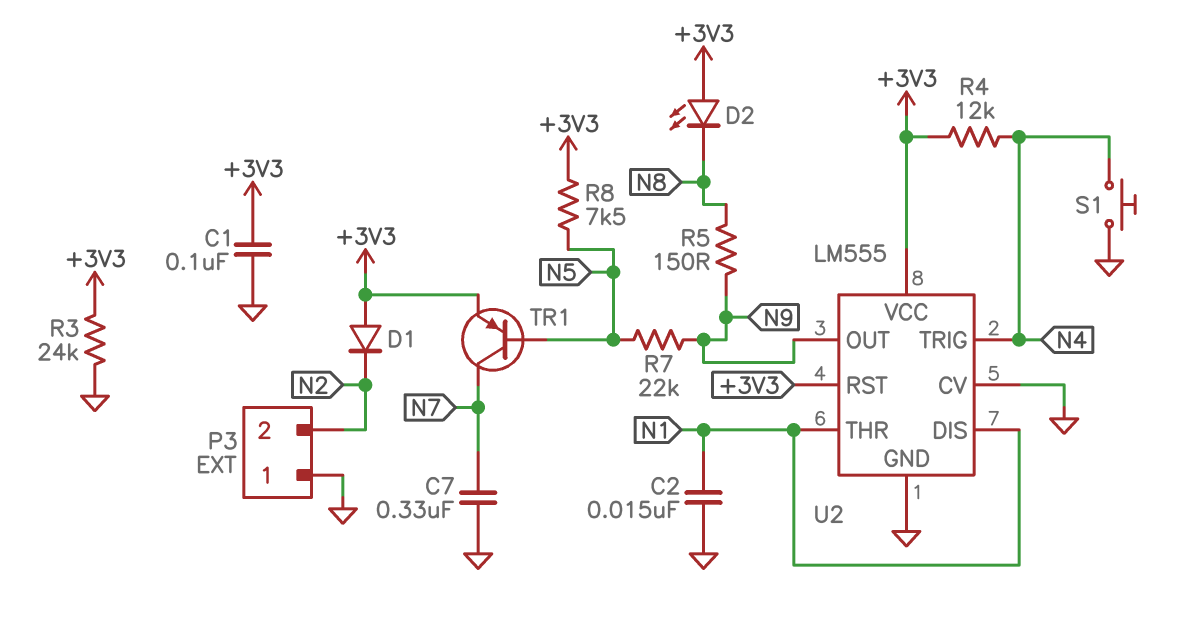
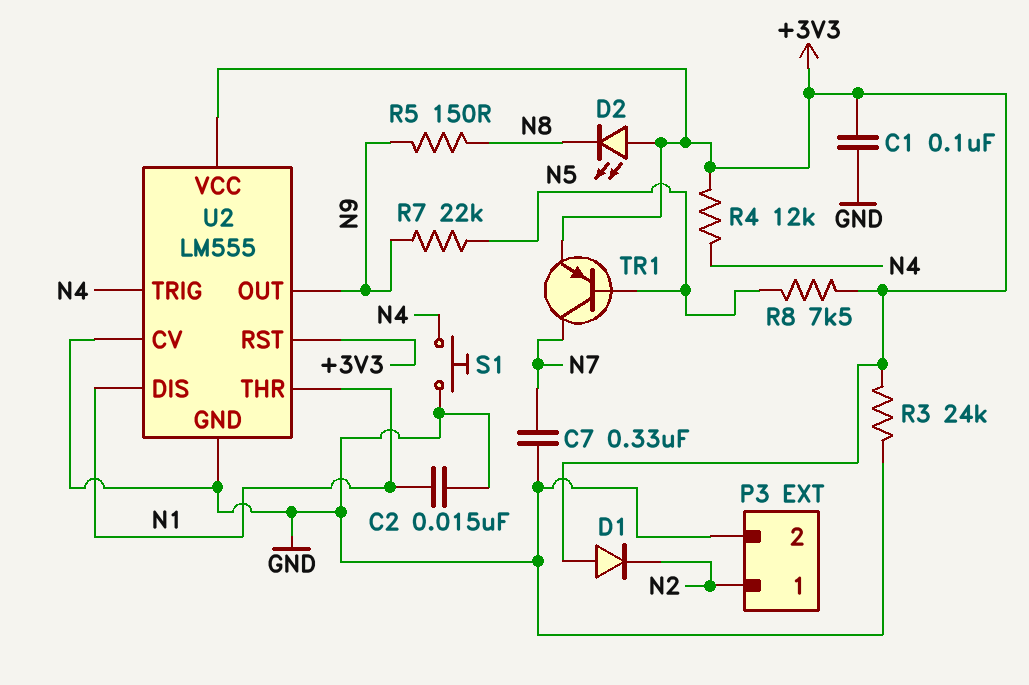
P3 pin 1: GND -> N2
P3 pin 2: N2 -> GND

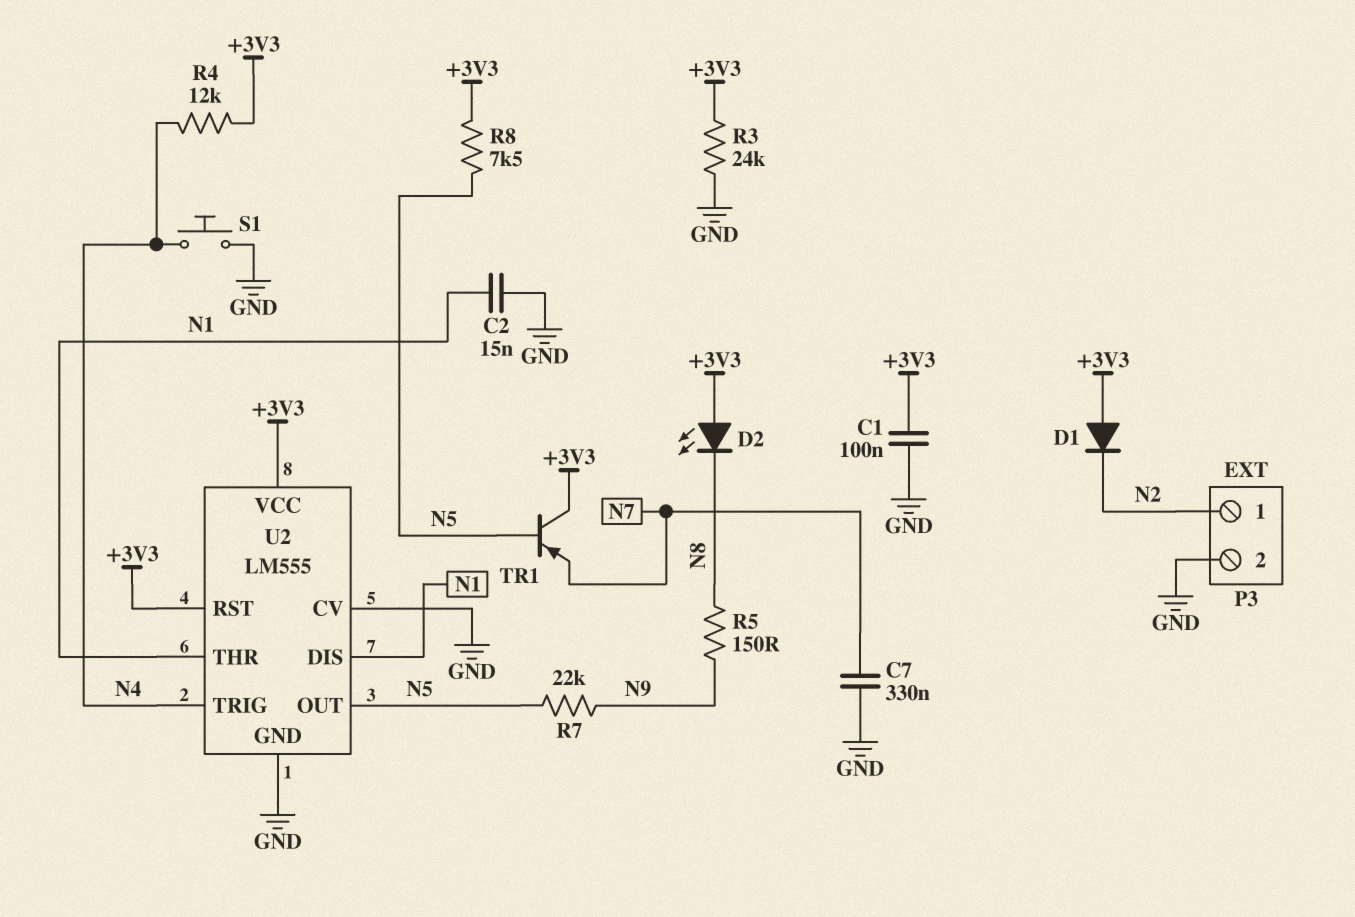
TR1: PNP (B N5, C N7, E +3V3) -> PNP (B N5, C +3V3, E N7)
U2 pin OUT: N9 -> N5

